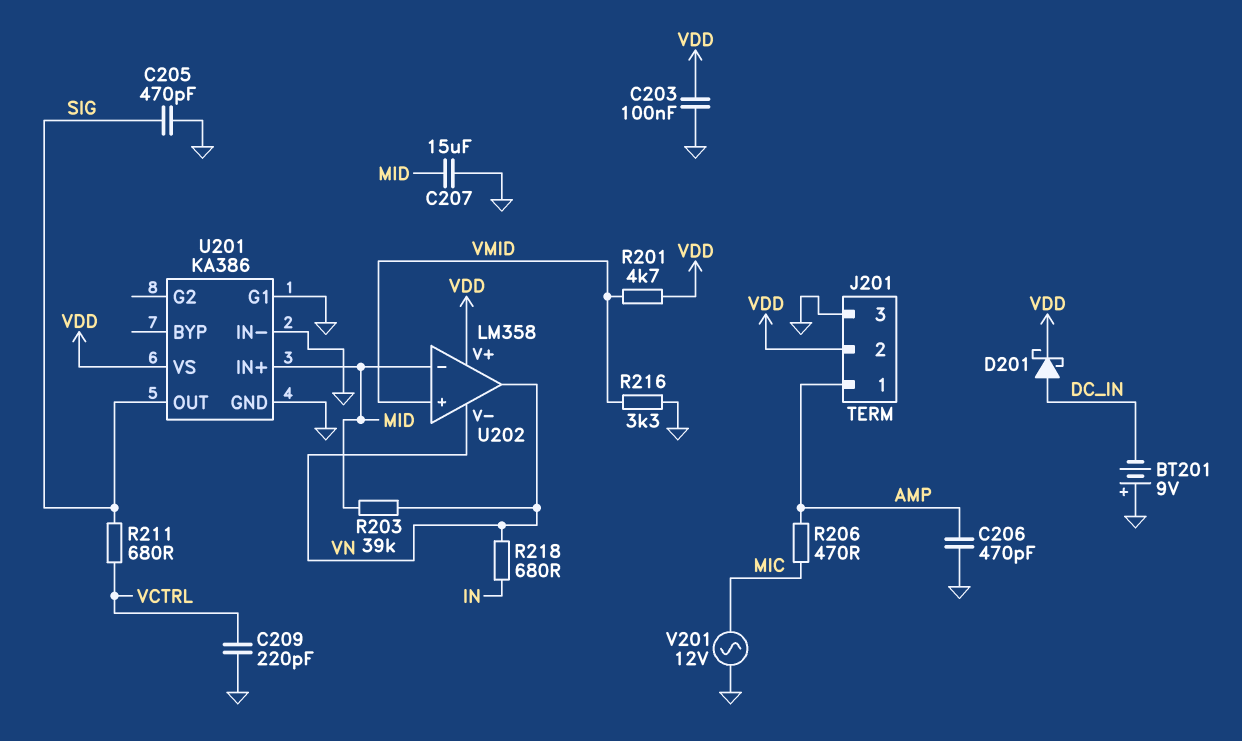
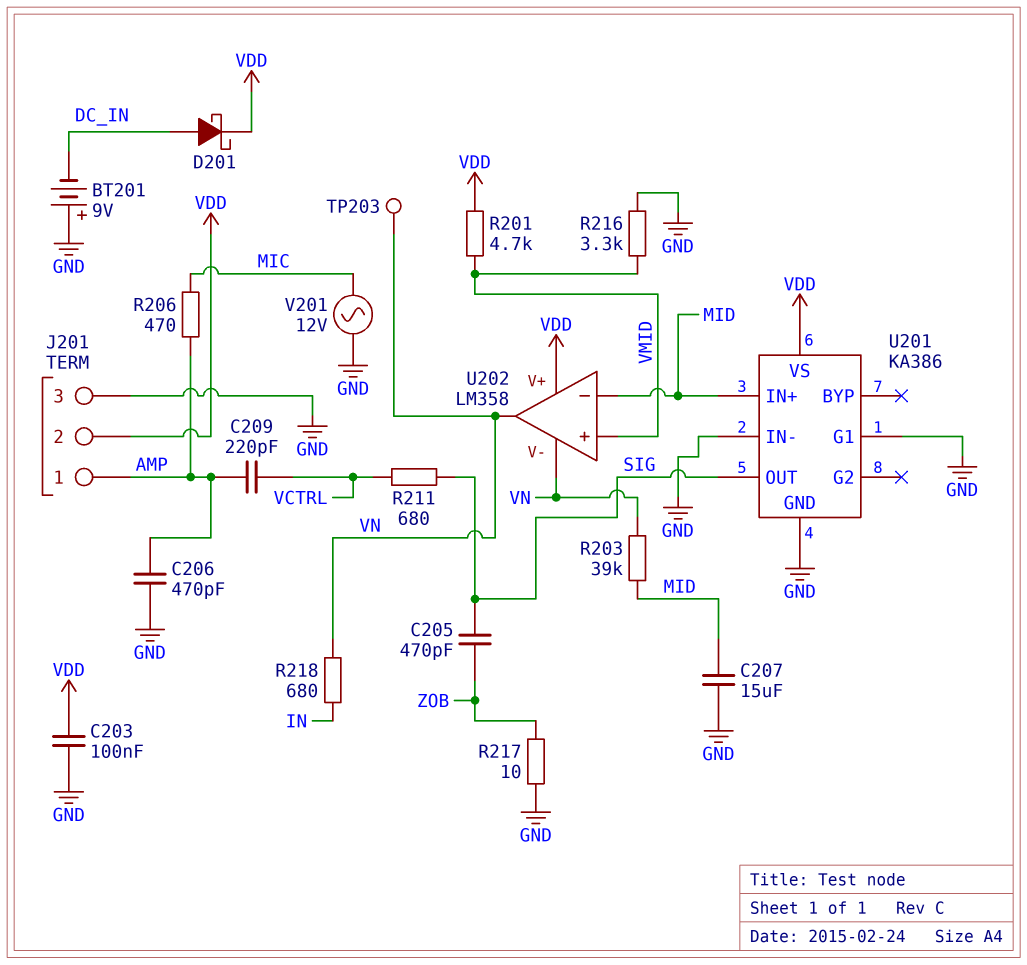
C205: 470pF (GND, SIG) -> 470pF (SIG, ZOB)
C209: 220pF (GND, VCTRL) -> 220pF (AMP, VCTRL)
R217: none -> 10 (GND, ZOB)
TP203: none -> test point (VN)

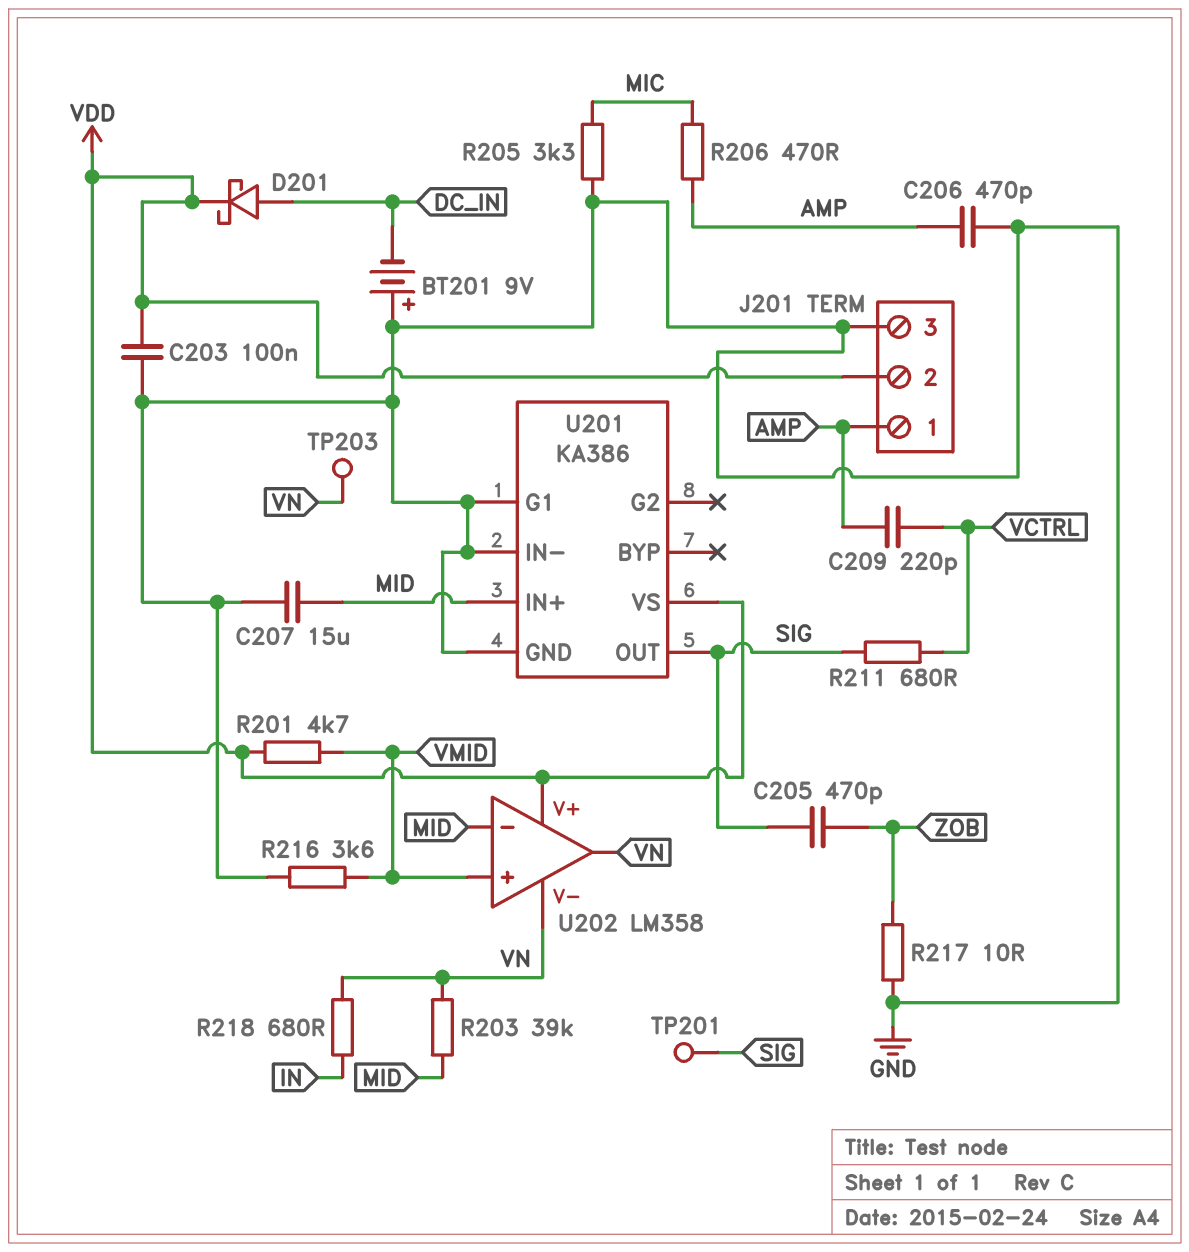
R205: none -> 3.3k (GND, MIC)
R216: 3.3k (GND, VMID) -> 3.6k (GND, VMID)
TP201: none -> test point (SIG)
V201: AC 12V (GND, MIC) -> none

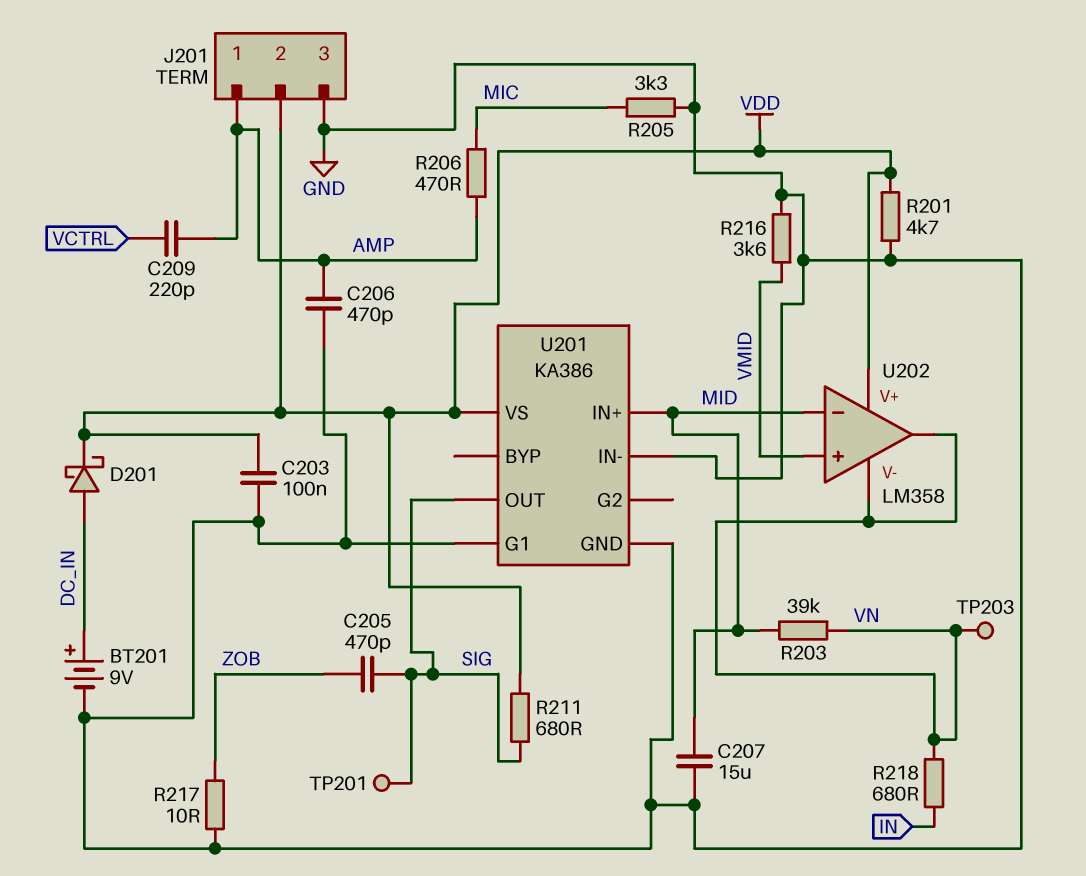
BT201: 9V (plus GND, minus DC_IN) -> 9V (plus DC_IN, minus GND)
R201: 4.7k (VDD, VMID) -> 4.7k (GND, VDD)
R211: 680 (SIG, VCTRL) -> 680 (SIG, VDD)

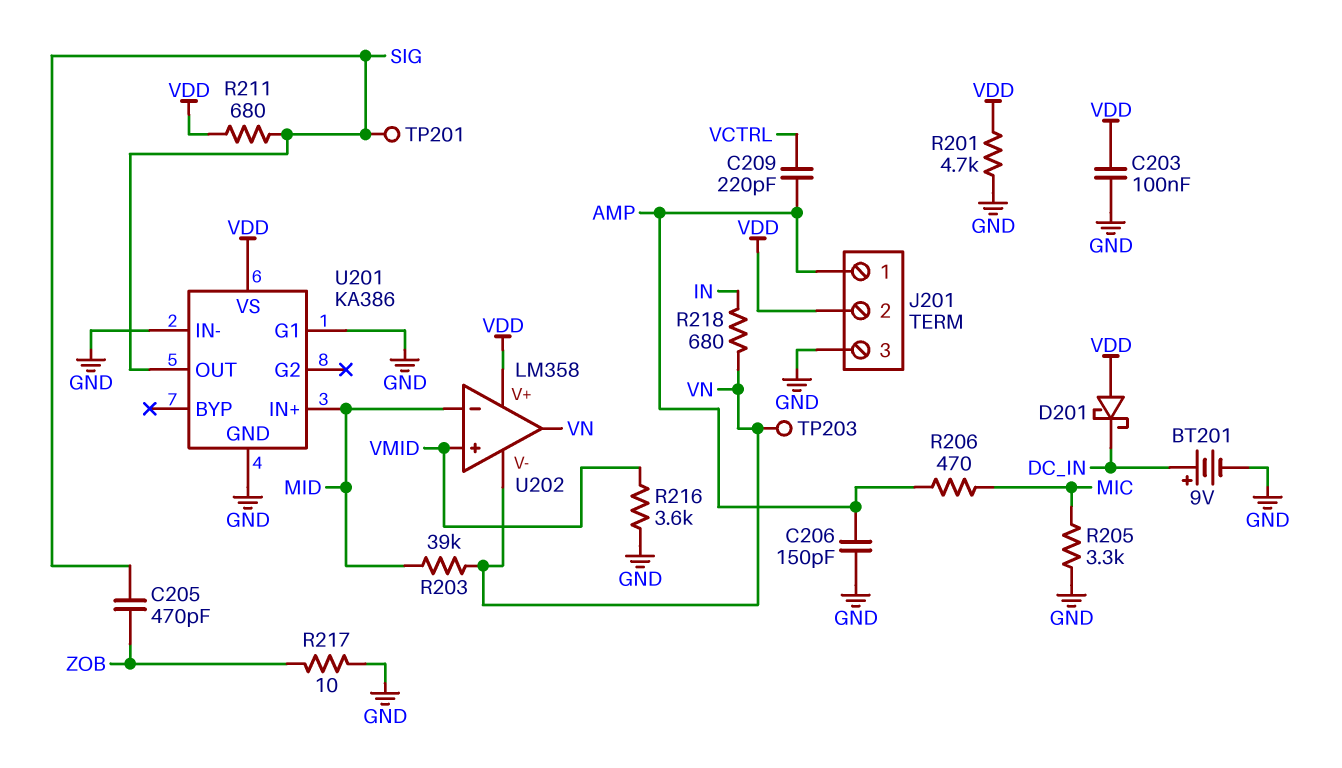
C206: 470pF (AMP, GND) -> 150pF (AMP, GND)
C207: 15uF (GND, MID) -> none
D201: schottky (A DC_IN, K VDD) -> schottky (A VDD, K DC_IN)

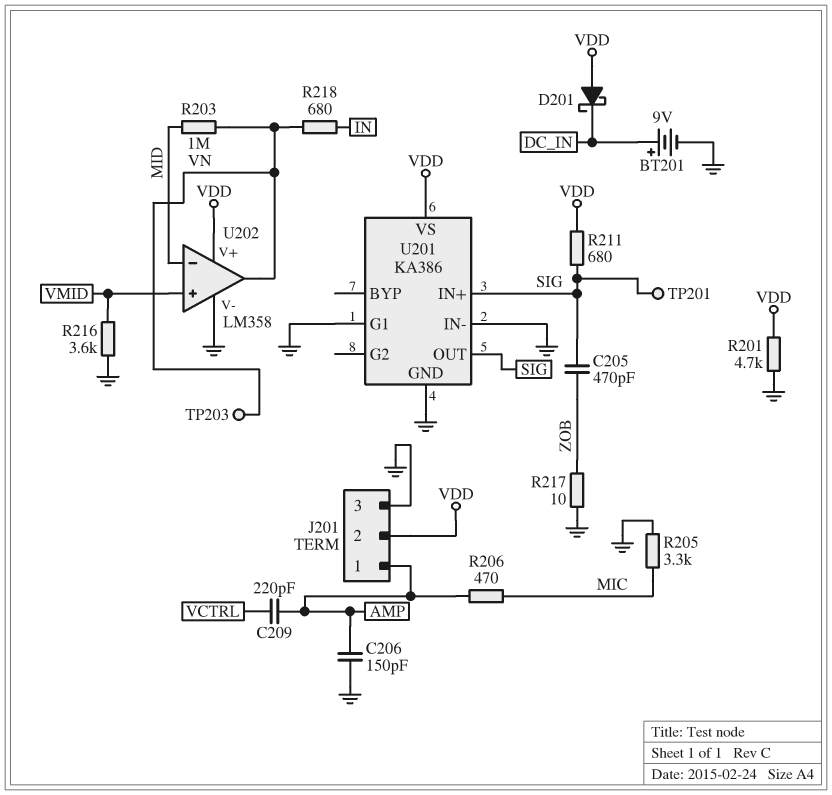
C203: 100nF (GND, VDD) -> none
R203: 39k (MID, VN) -> 1M (MID, VN)
U201 pin IN+: MID -> SIG
U202 pin V-: VN -> GND

